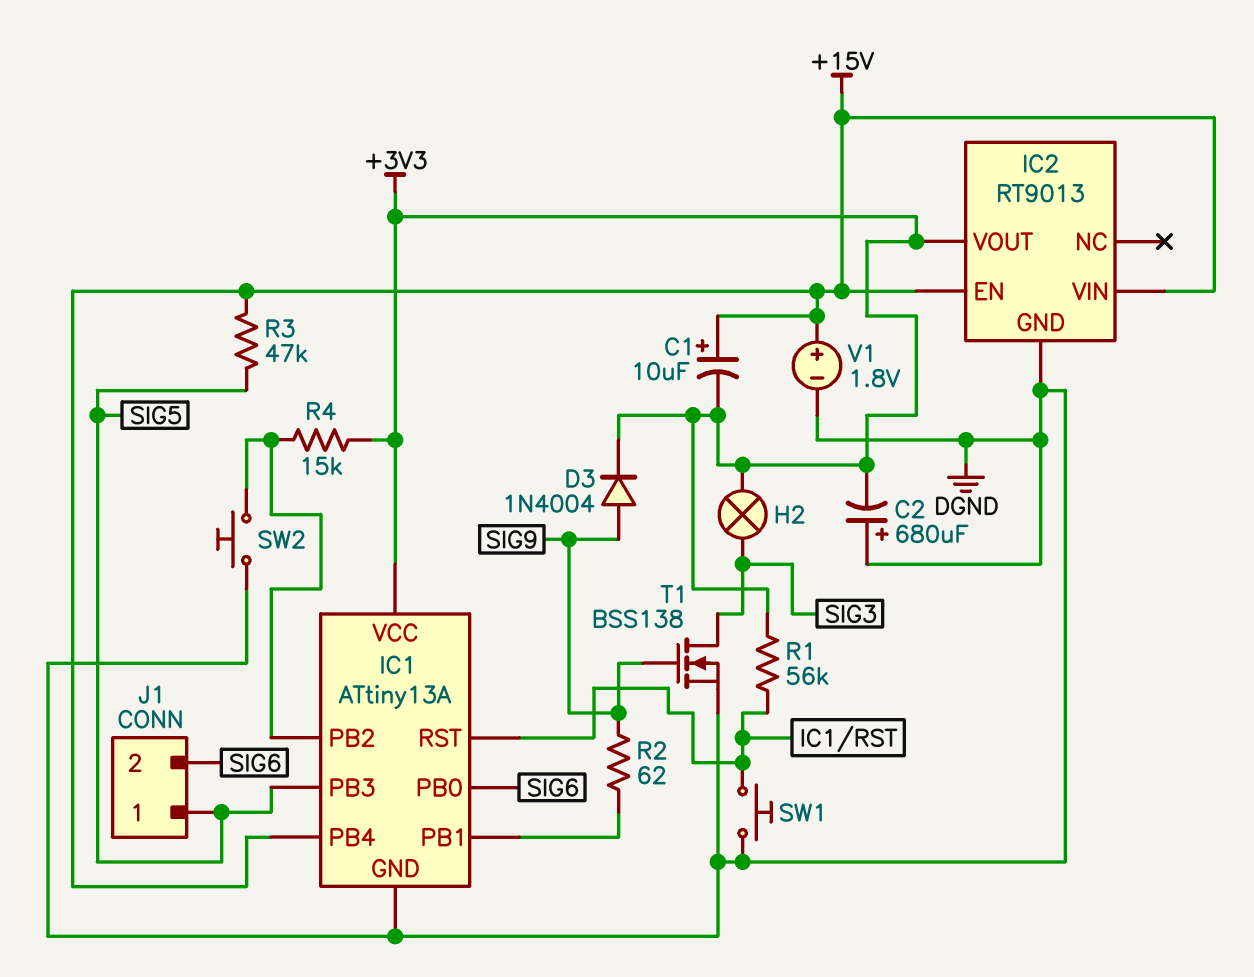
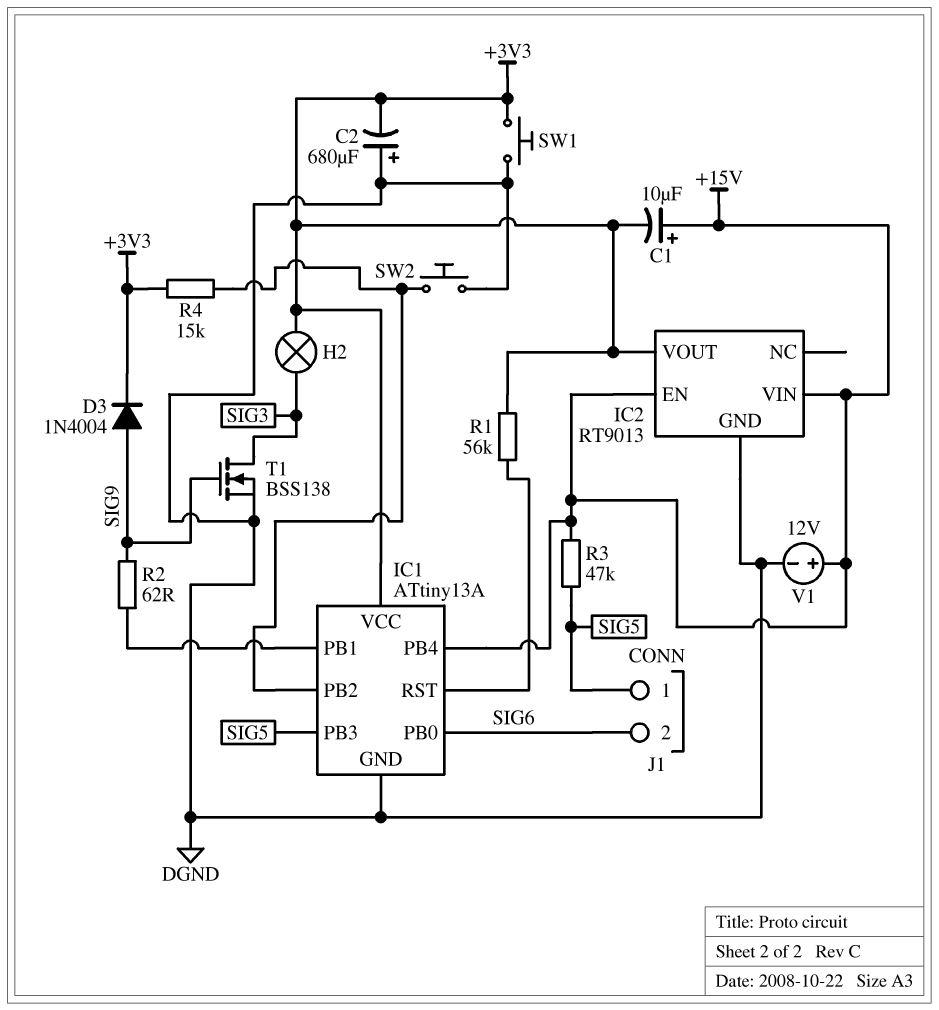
SW1: button (DGND, IC1/RST) -> button (+3V3, DGND)
V1: 1.8V (plus +15V, minus DGND) -> 12V (plus +15V, minus DGND)

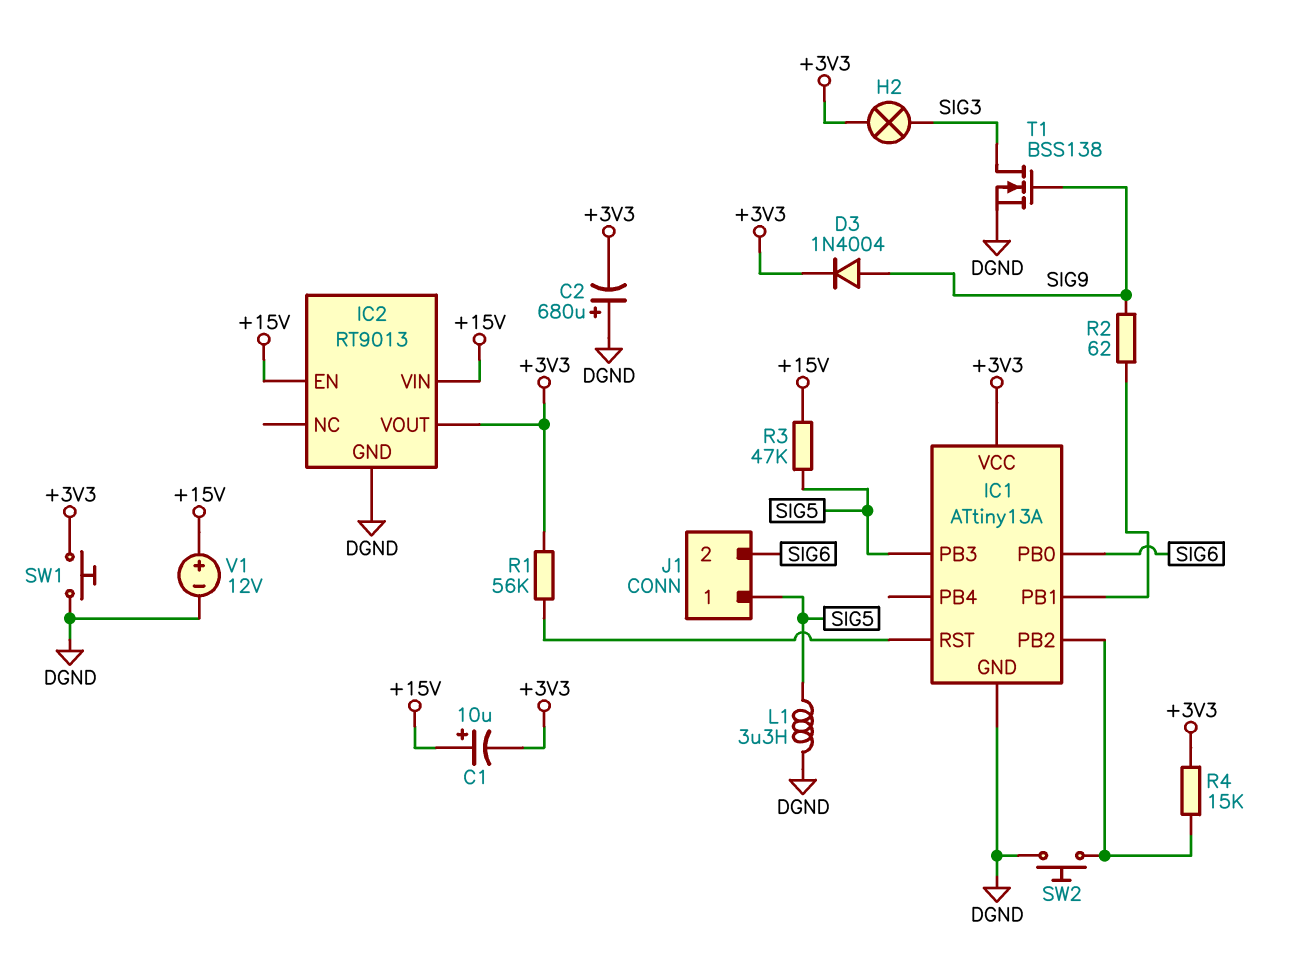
IC1 pin PB4: +15V -> none
L1: none -> 3.3uH (DGND, SIG5)

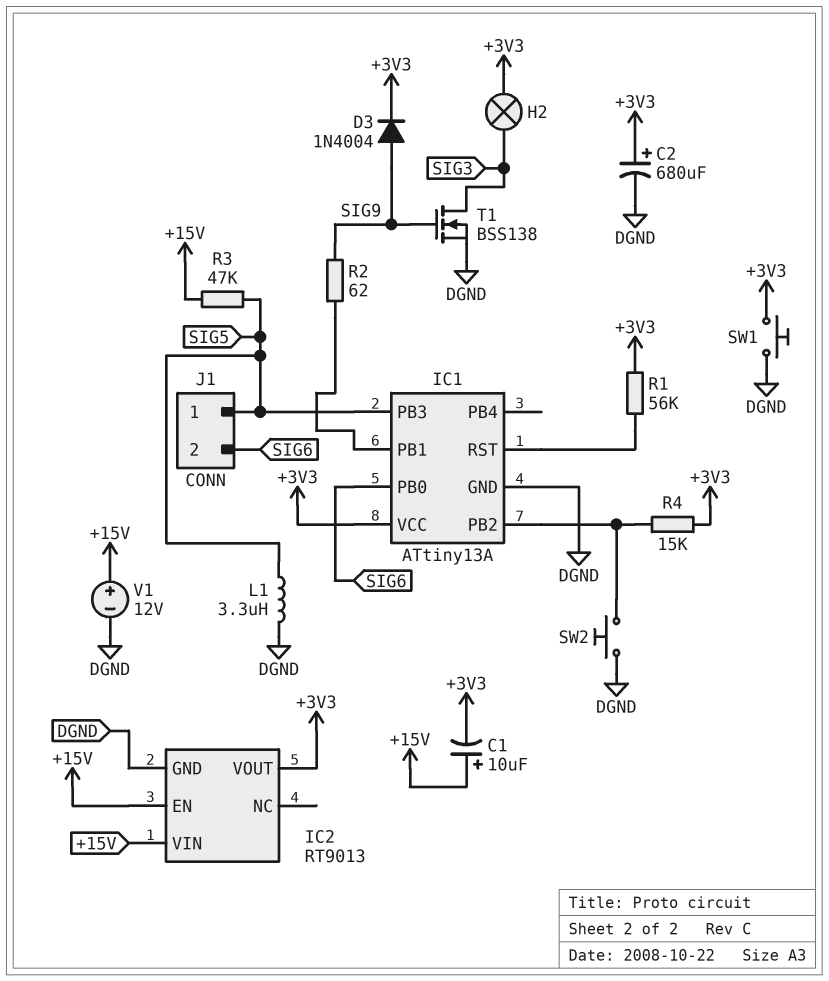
C2: 680uF (plus DGND, minus +3V3) -> 680uF (plus +3V3, minus DGND)

